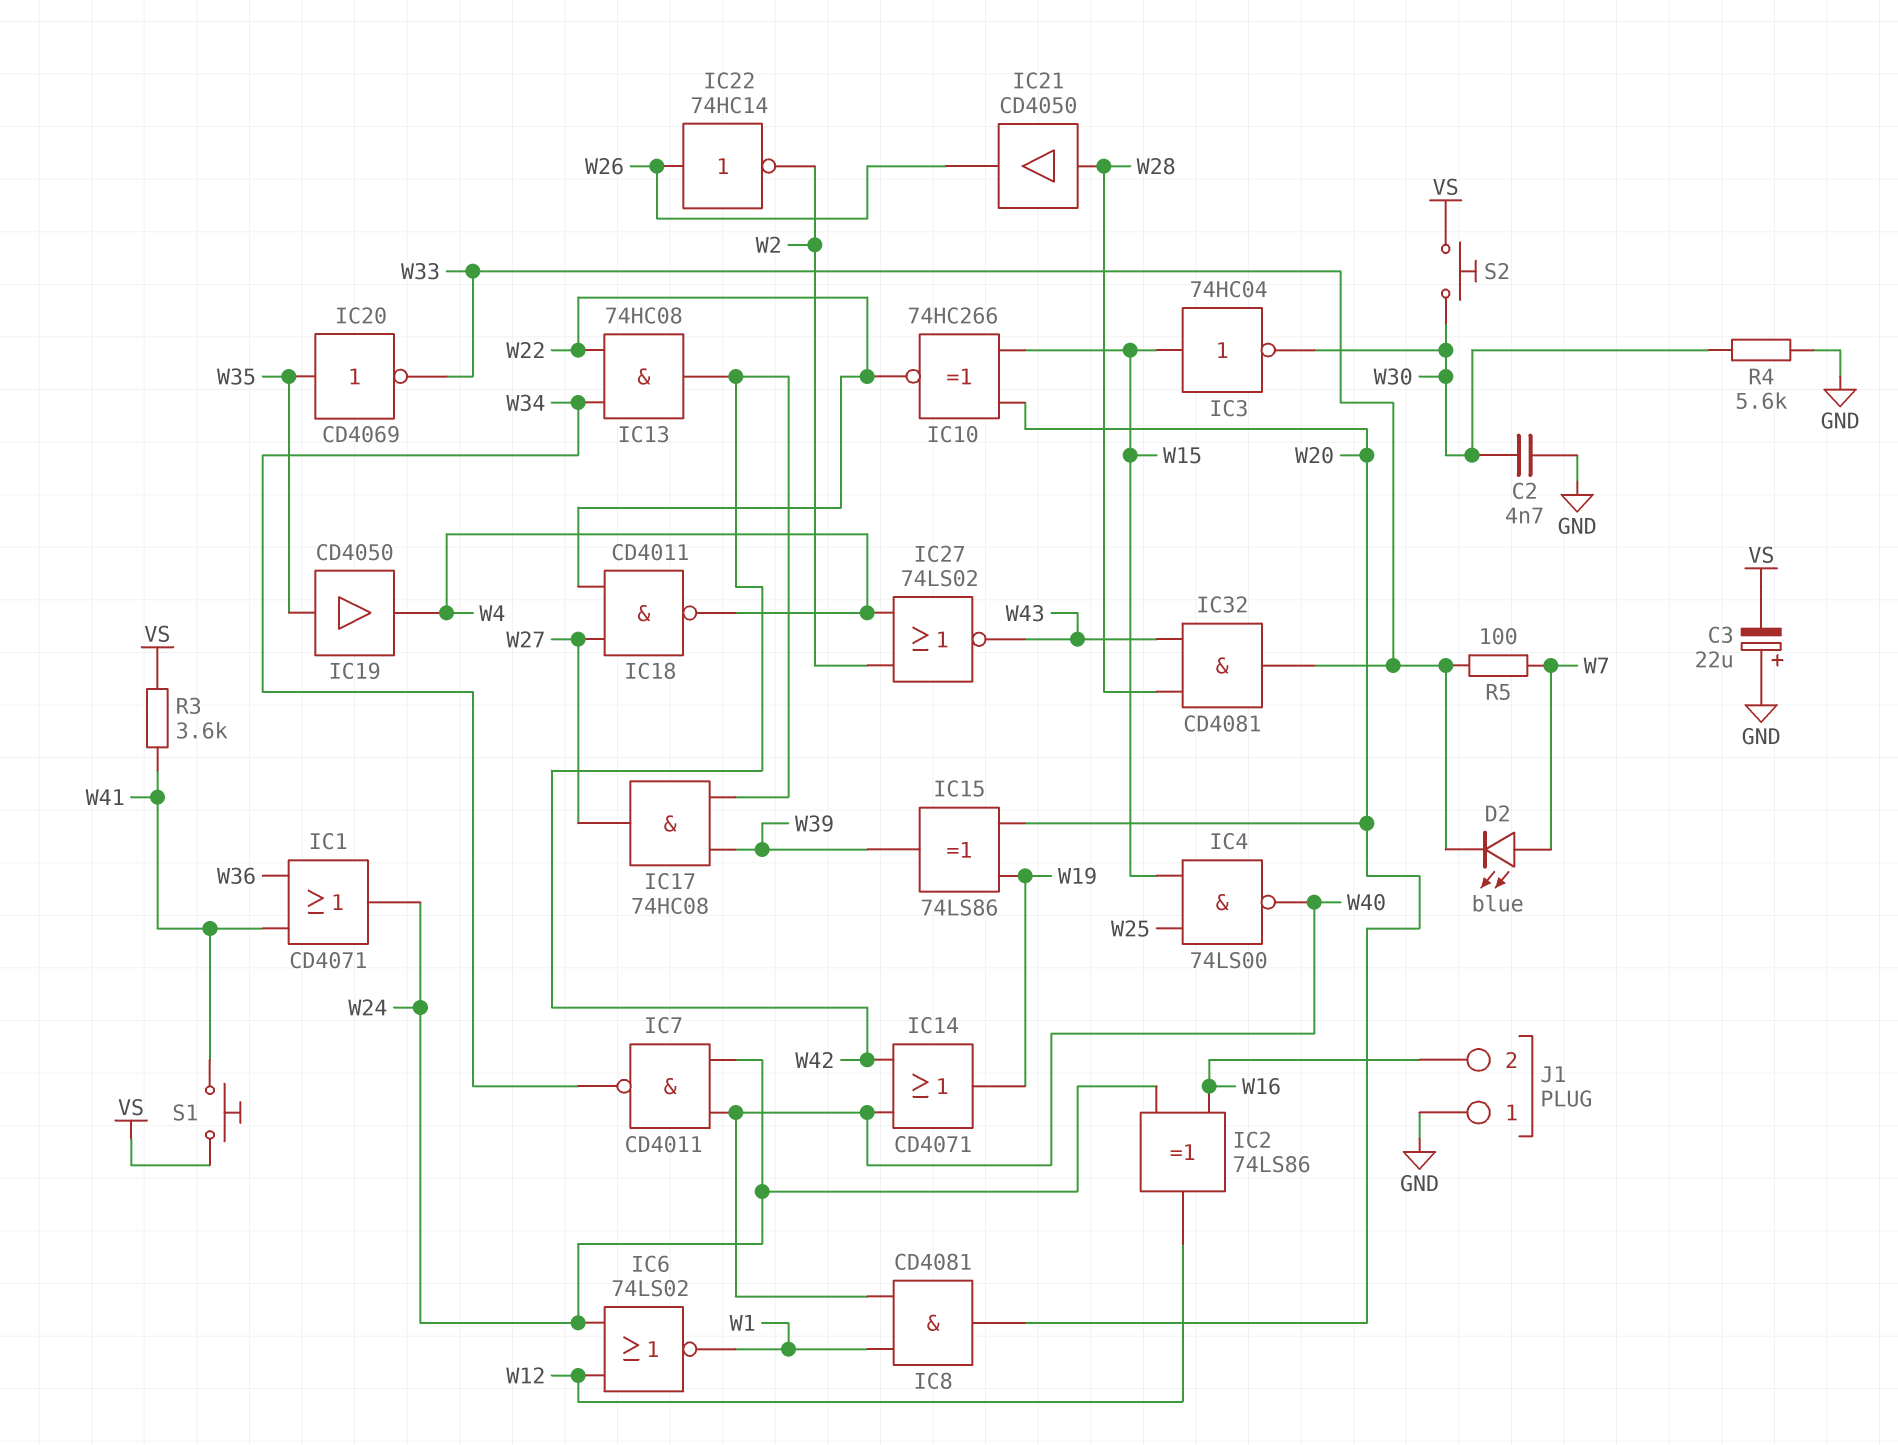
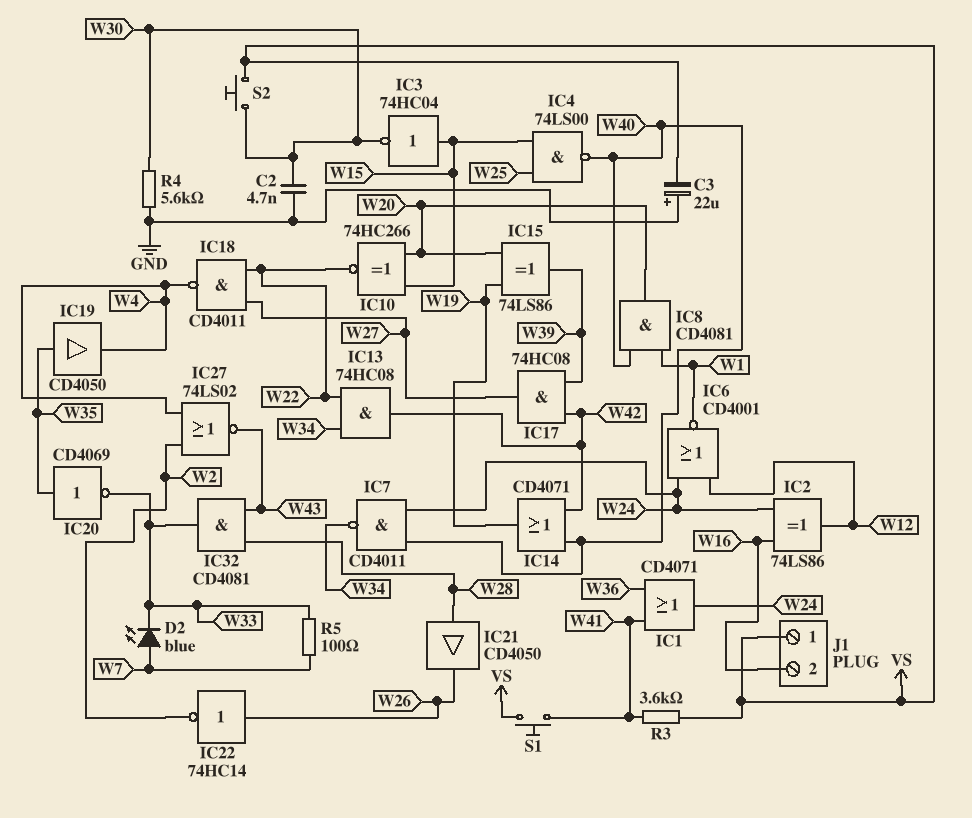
IC6: NOR 74LS02 (in W12, in W24, out W1) -> NOR CD4001 (in W12, in W24, out W1)
J1 pin 1: GND -> VS

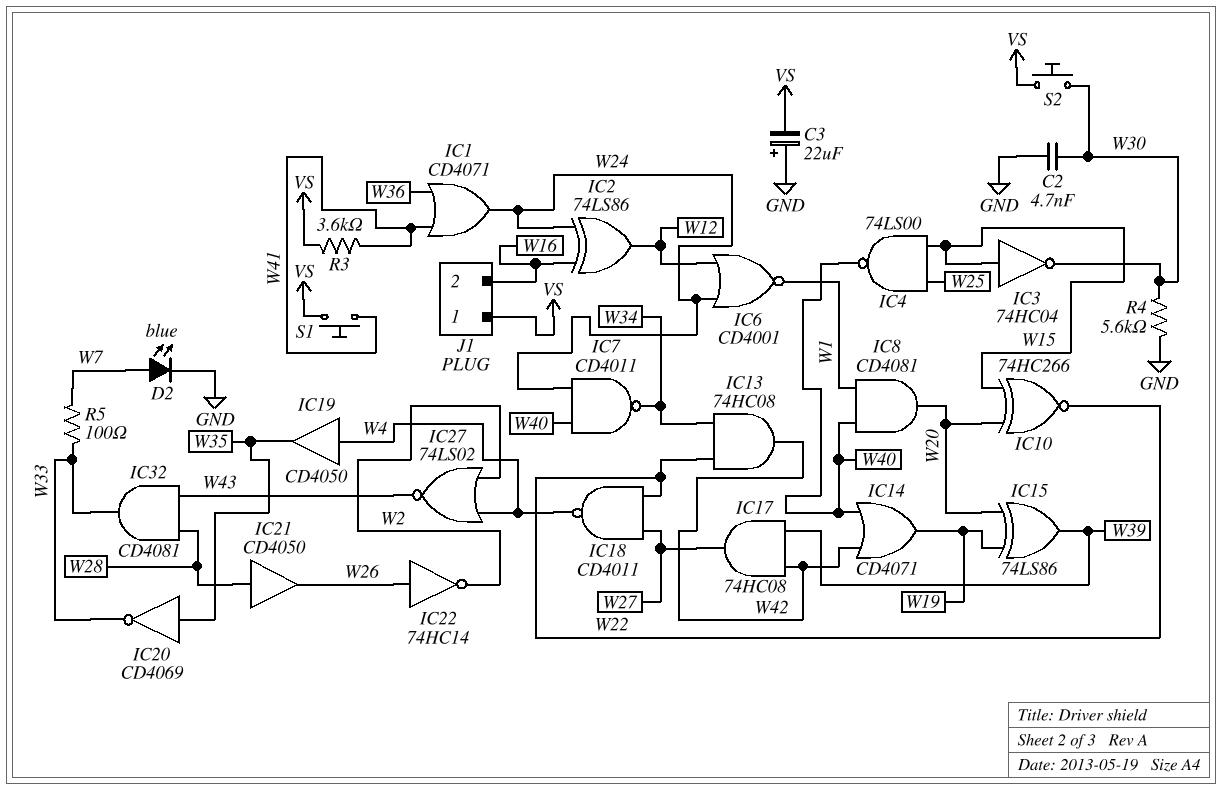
D2: LED blue (A W7, K W33) -> LED blue (A W7, K GND)
IC19: buffer CD4050 (in W35, out W4) -> buffer CD4050 (in W4, out W35)

